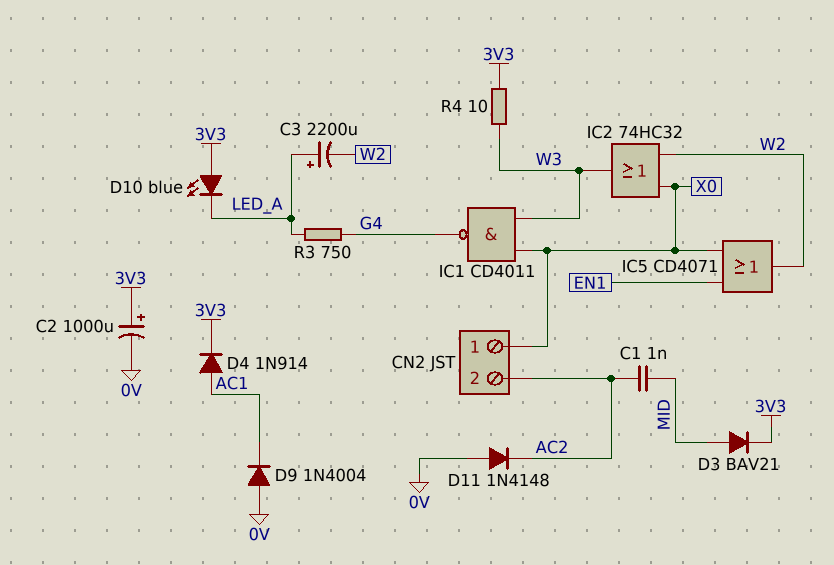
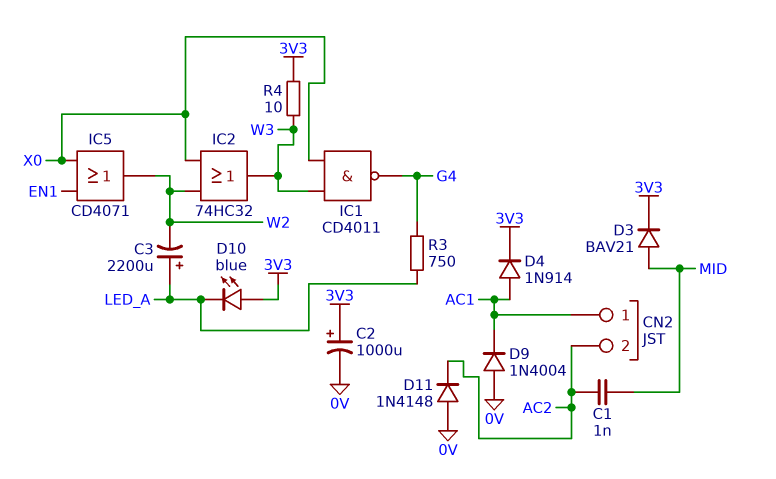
CN2 pin 1: X0 -> AC1

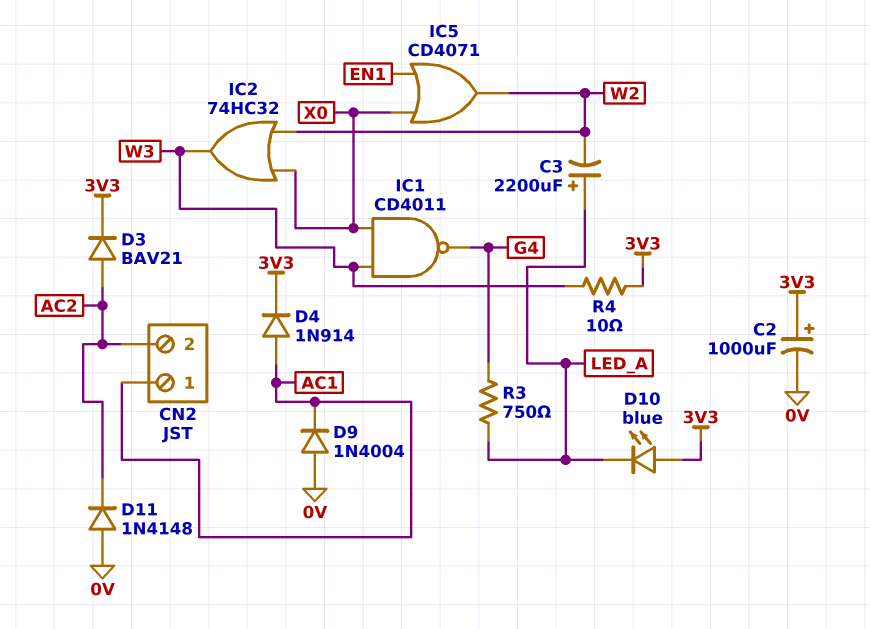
C1: 1nF (AC2, MID) -> none
D3: diode BAV21 (A MID, K 3V3) -> diode BAV21 (A AC2, K 3V3)

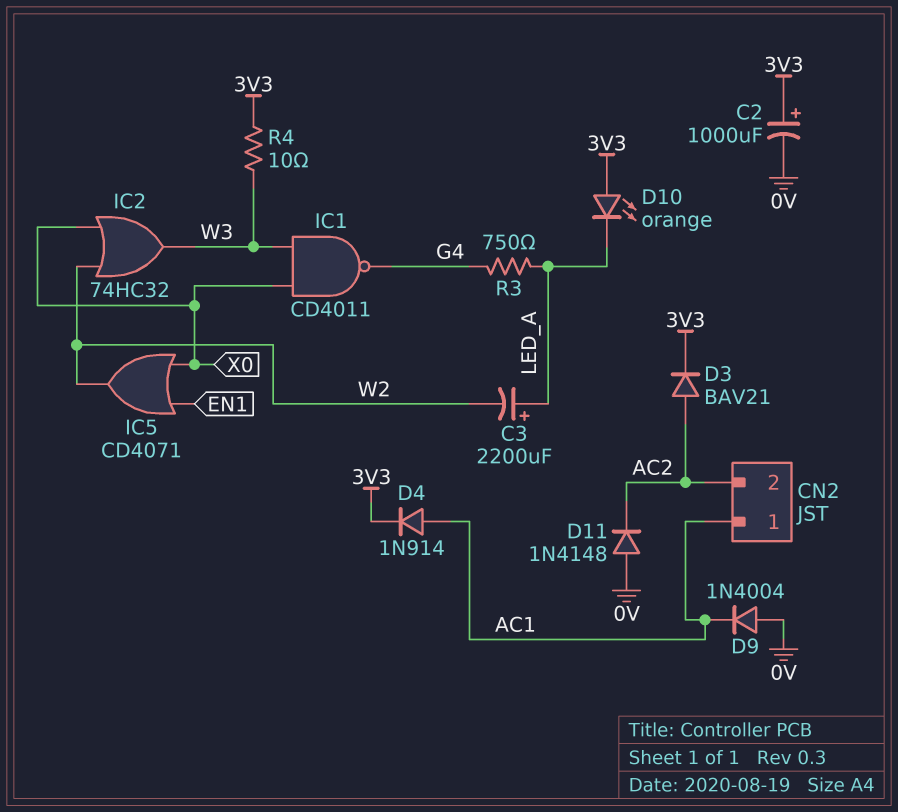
D10: LED blue (A 3V3, K LED_A) -> LED orange (A 3V3, K LED_A)

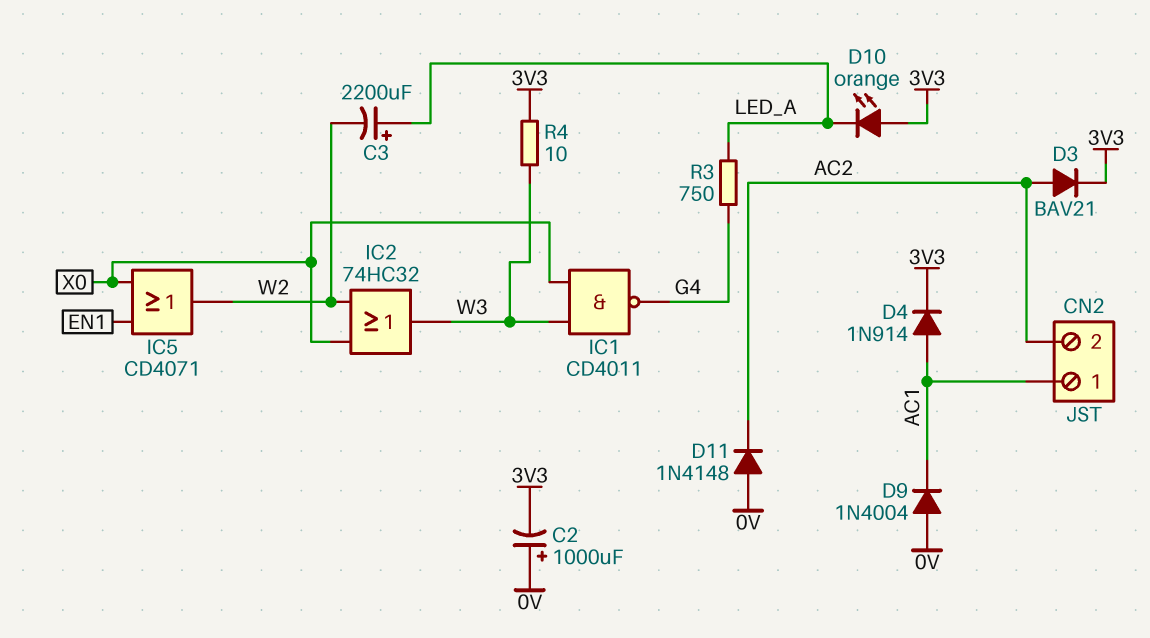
C2: 1000uF (plus 3V3, minus 0V) -> 1000uF (plus 0V, minus 3V3)

